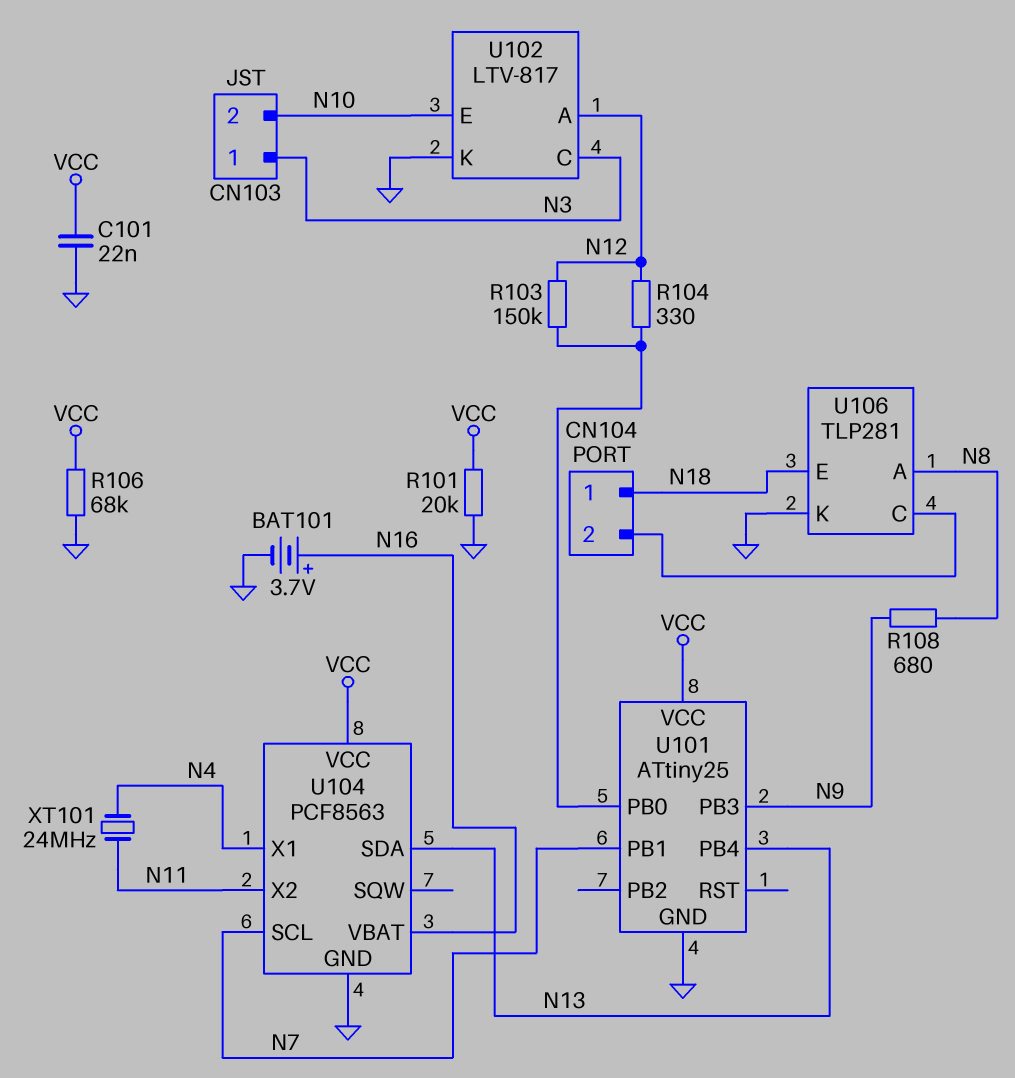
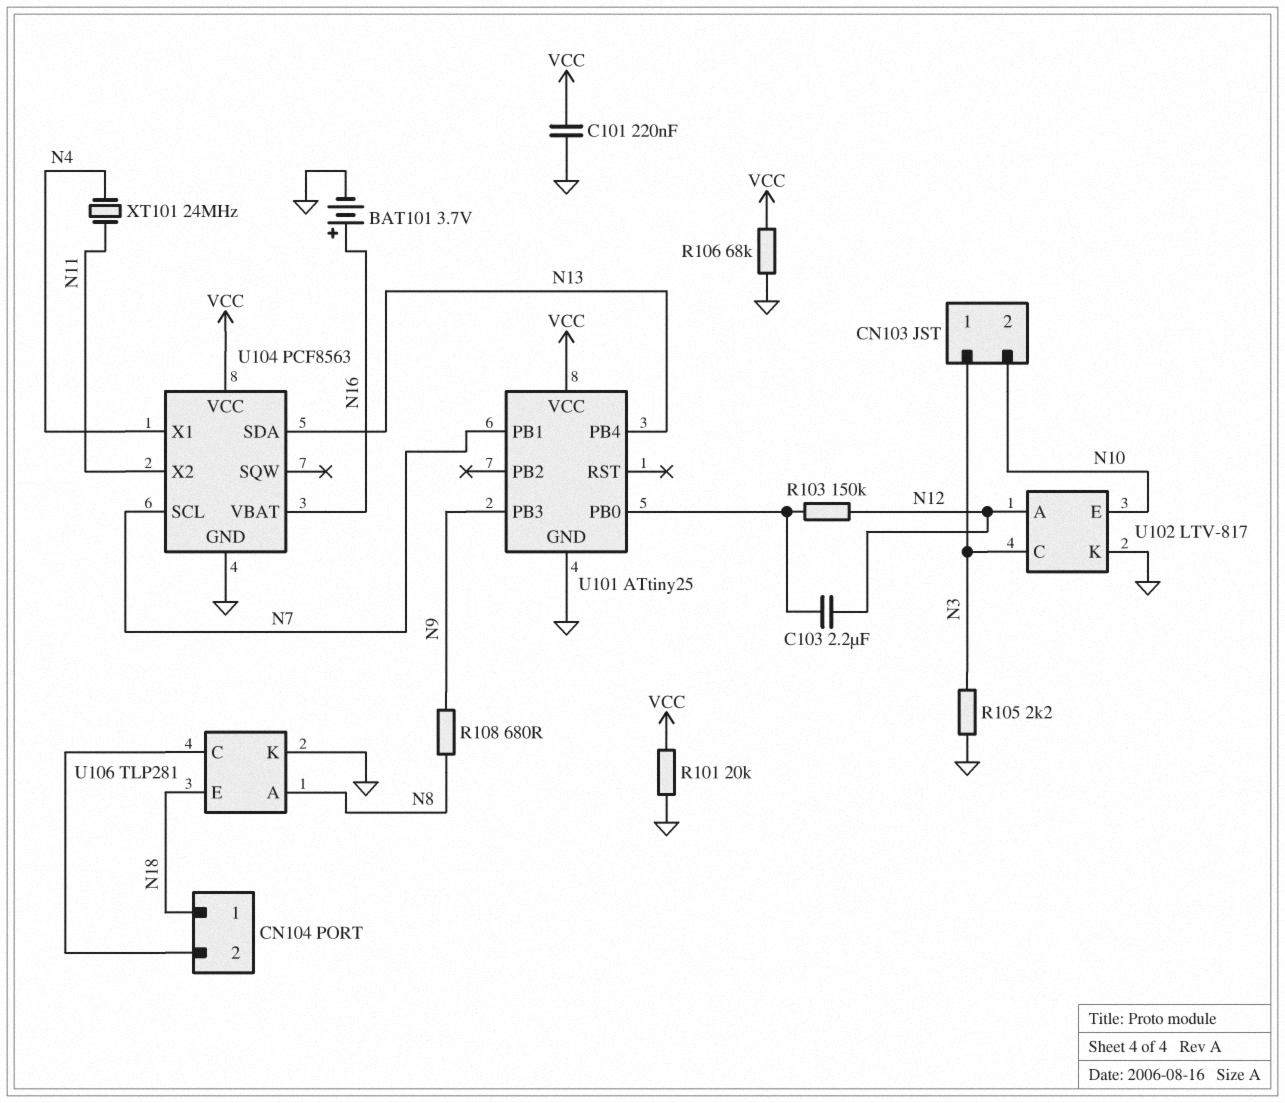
C101: 22nF (GND, VCC) -> 220nF (GND, VCC)
C103: none -> 2.2uF (N12, U101/PB0)
R104: 330 (N12, U101/PB0) -> none
R105: none -> 2.2k (GND, N3)

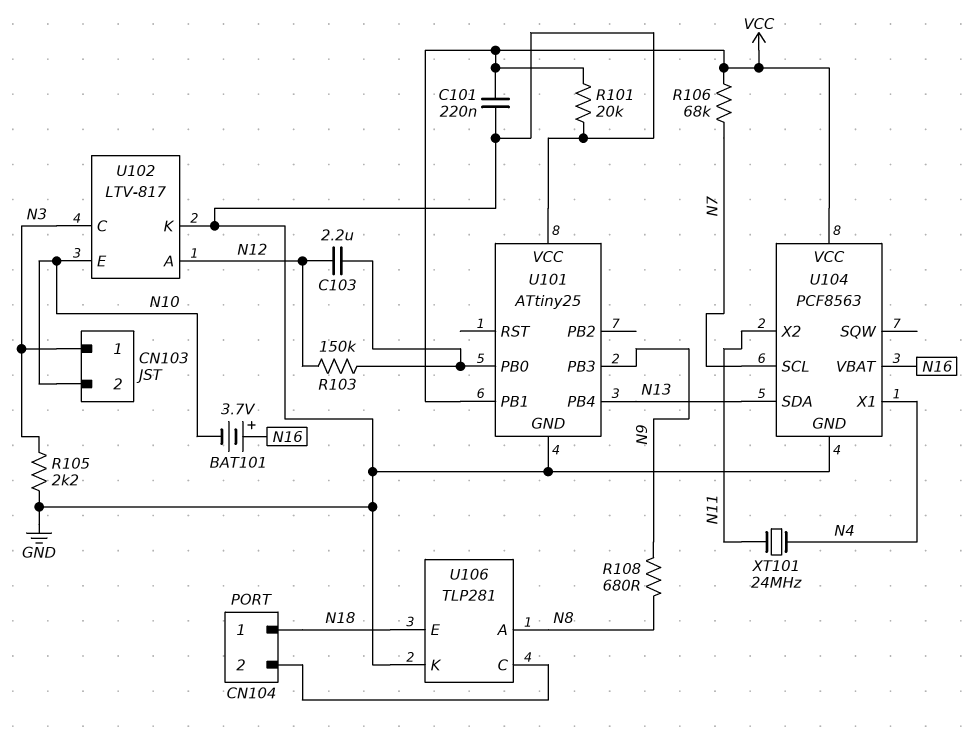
BAT101: 3.7V (plus N16, minus GND) -> 3.7V (plus N16, minus N10)
R106: 68k (GND, VCC) -> 68k (N7, VCC)
U101 pin PB1: N7 -> VCC
U101 pin VCC: VCC -> GND

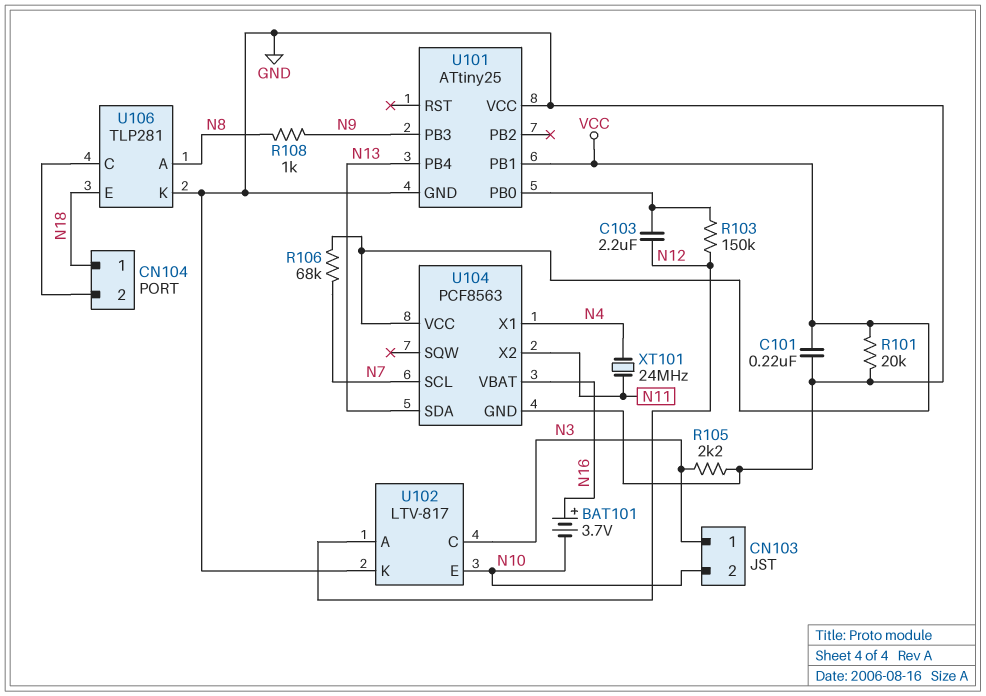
R108: 680 (N8, N9) -> 1k (N8, N9)

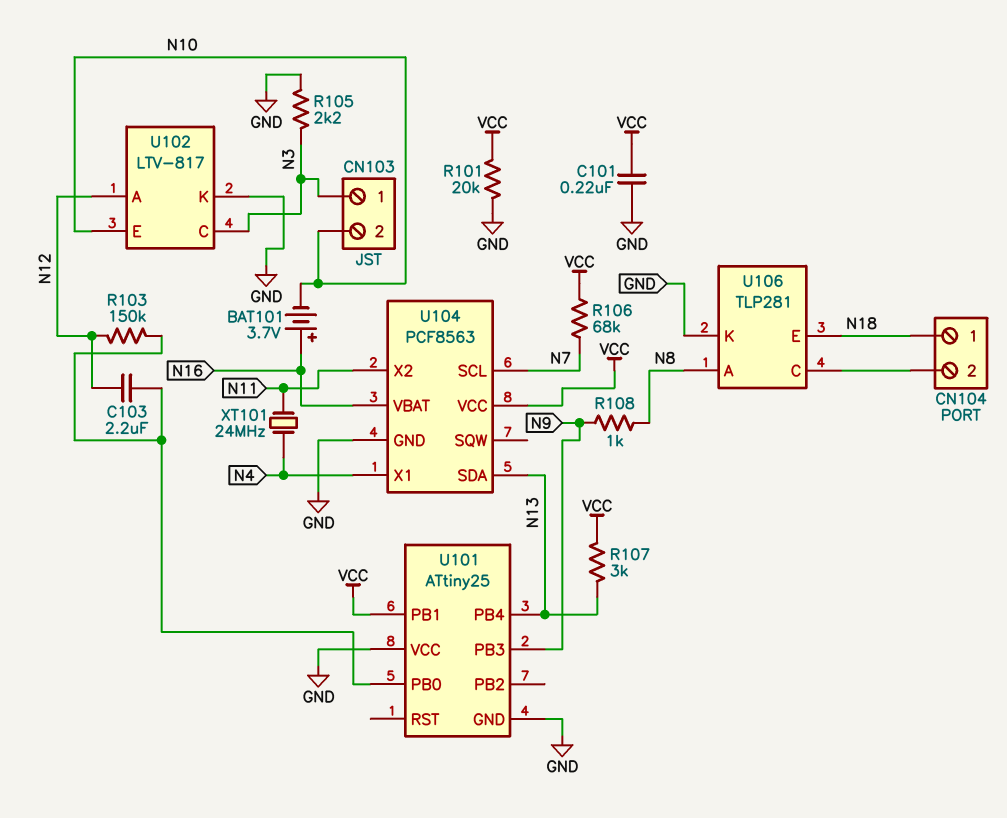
R107: none -> 3k (N13, VCC)

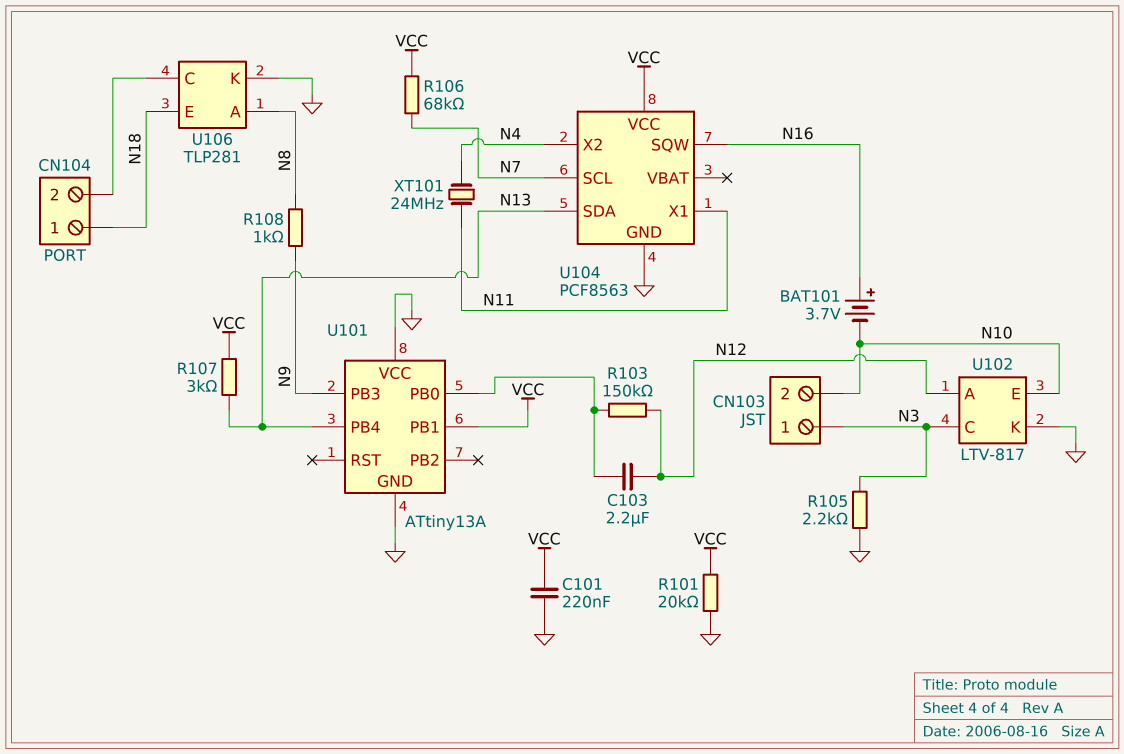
U101: ATtiny25 -> ATtiny13A
U104 pin SQW: none -> N16
U104 pin VBAT: N16 -> none
U104 pin X1: N4 -> N11
U104 pin X2: N11 -> N4

